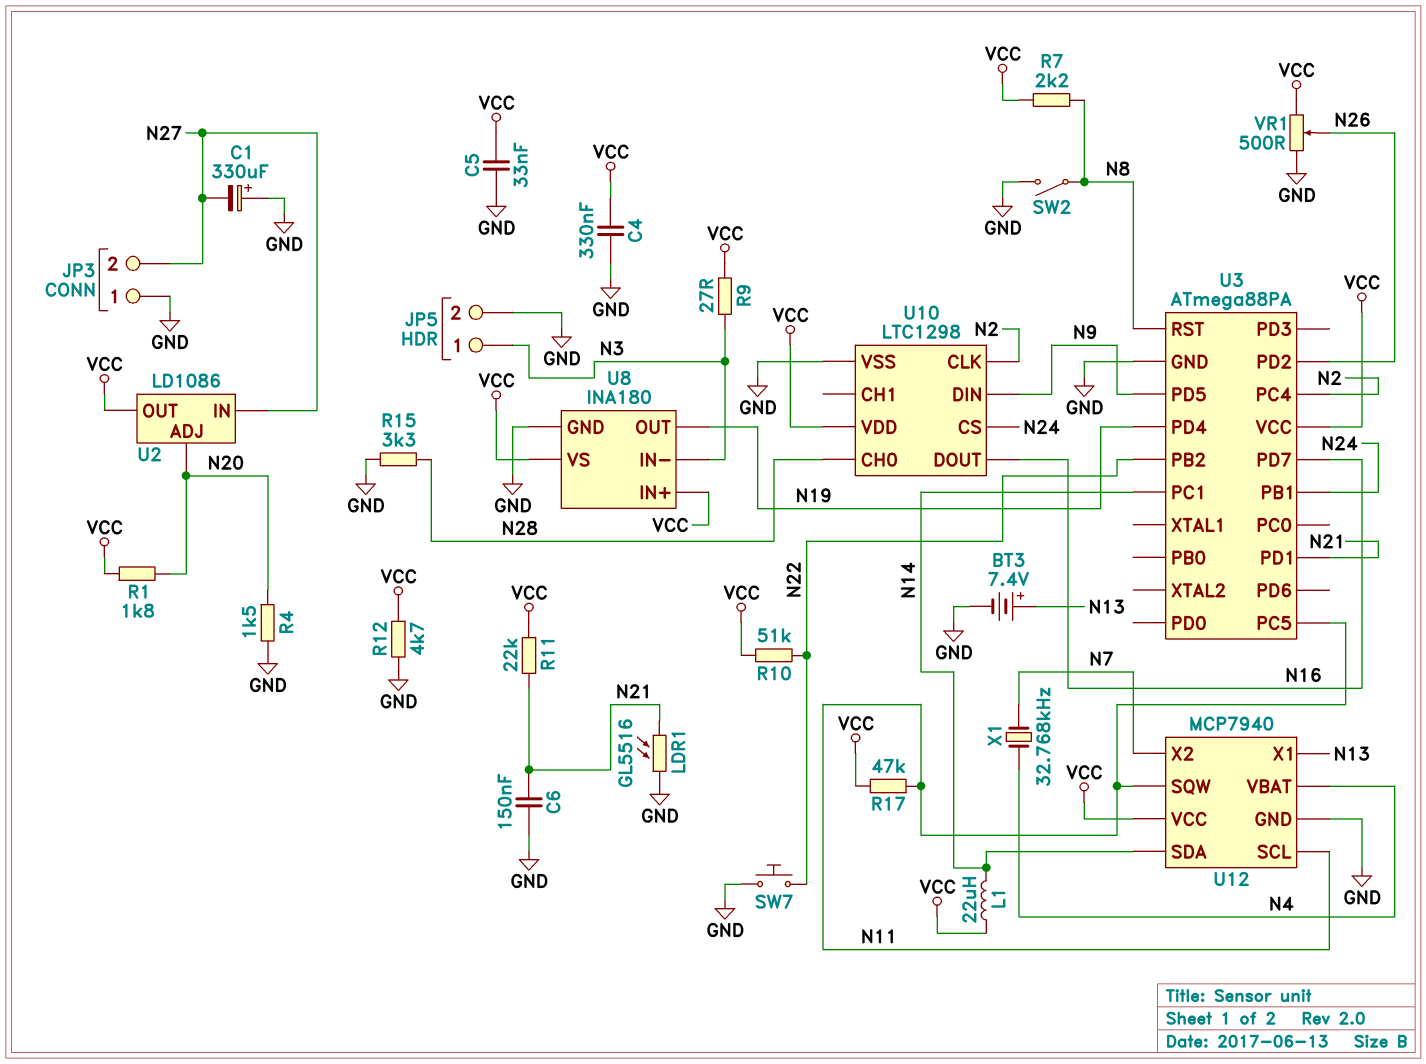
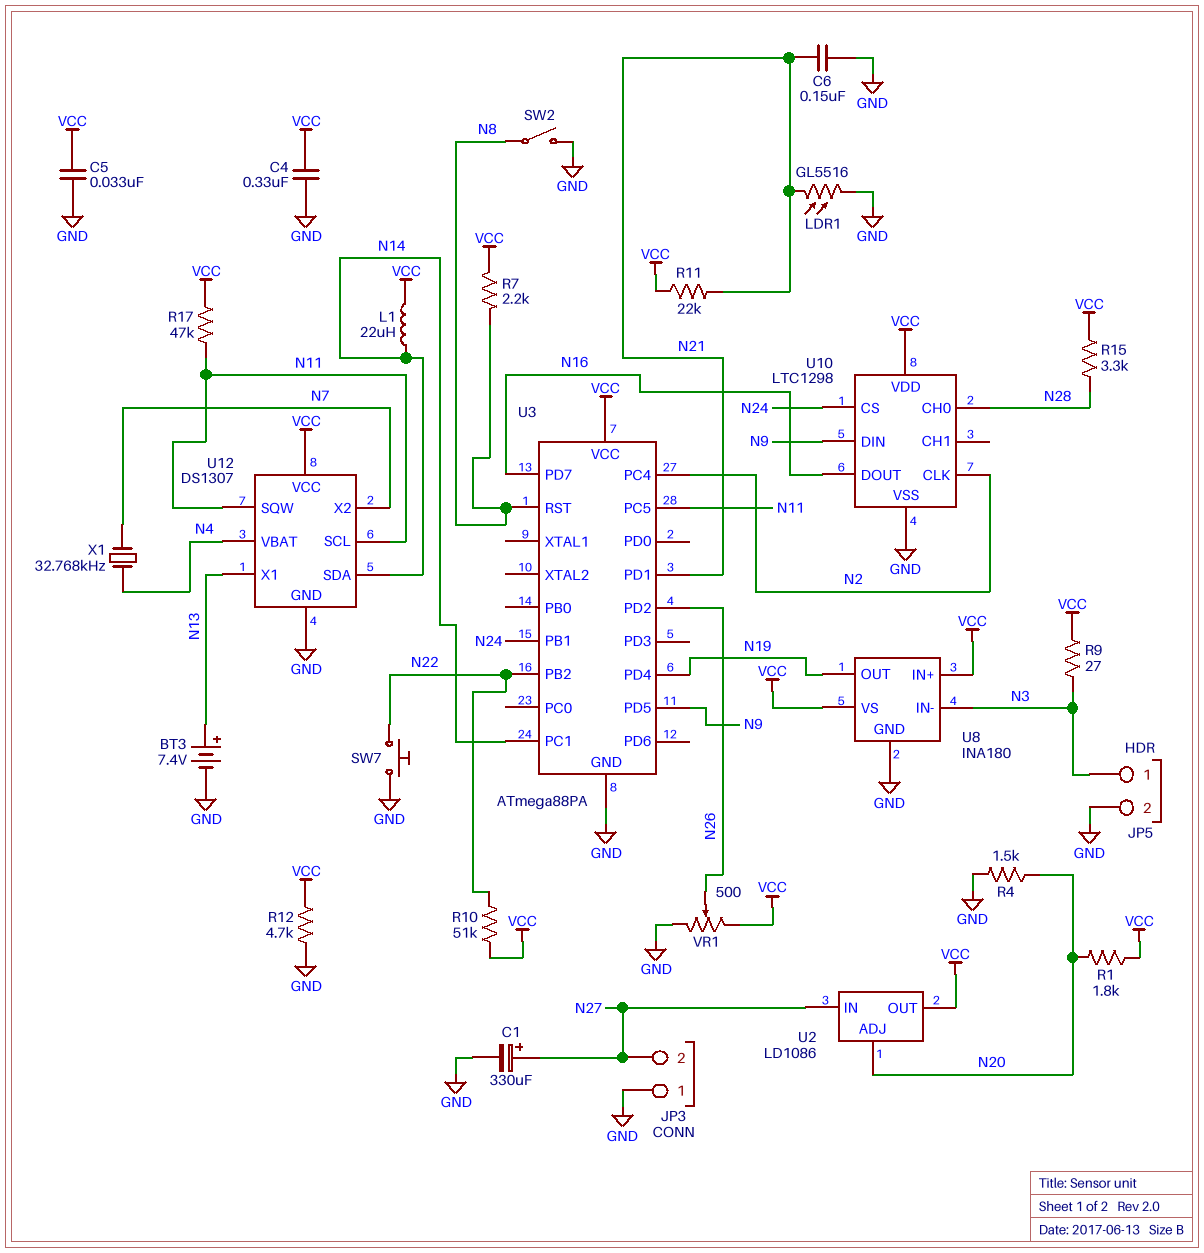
C1: 330uF (plus GND, minus N27) -> 330uF (plus N27, minus GND)
R15: 3.3k (GND, N28) -> 3.3k (N28, VCC)
U12: MCP7940 -> DS1307

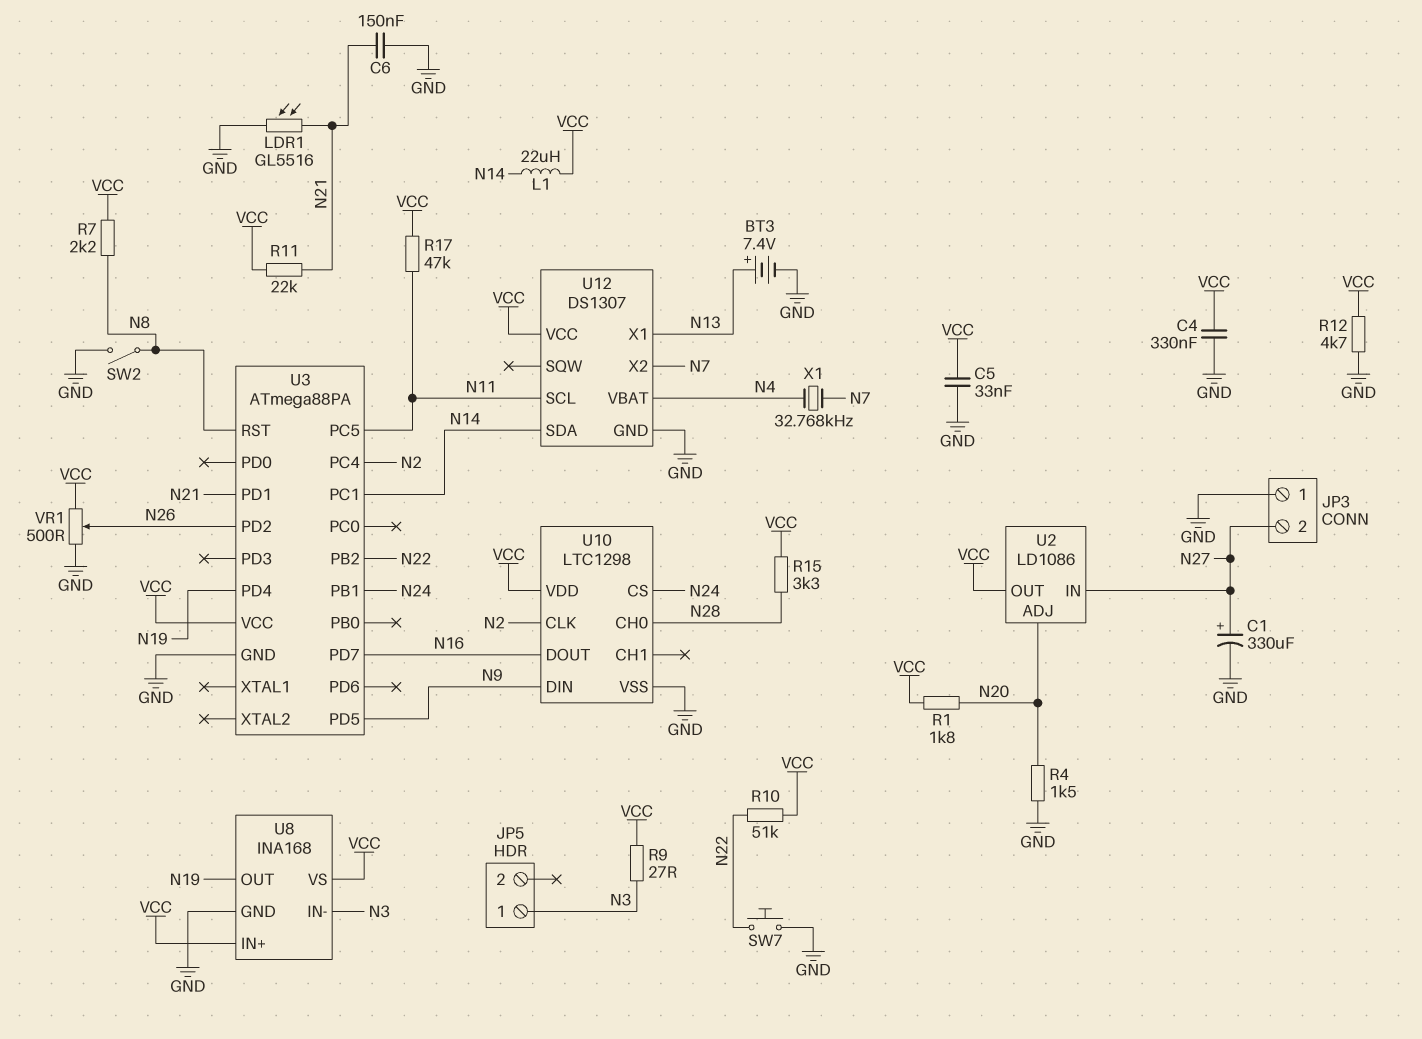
JP5 pin 2: GND -> none
U8: INA180 -> INA168
U12 pin SQW: N11 -> none

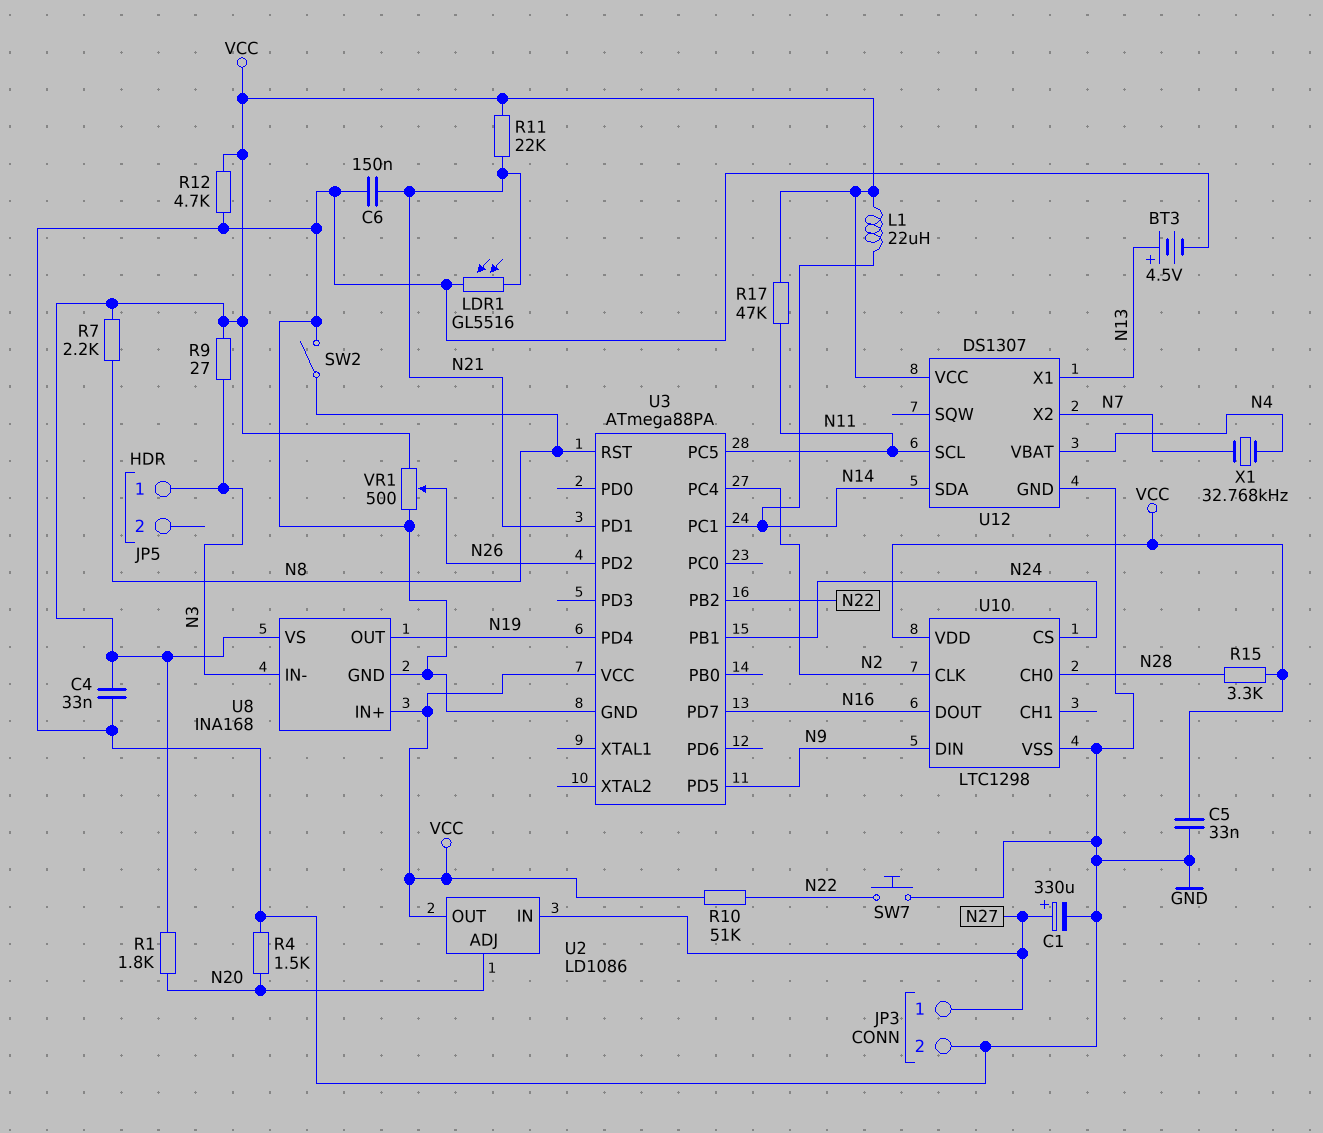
BT3: 7.4V (plus N13, minus GND) -> 4.5V (plus N13, minus GND)
C4: 330nF (GND, VCC) -> 33nF (GND, VCC)
JP3 pin 1: GND -> N27
JP3 pin 2: N27 -> GND

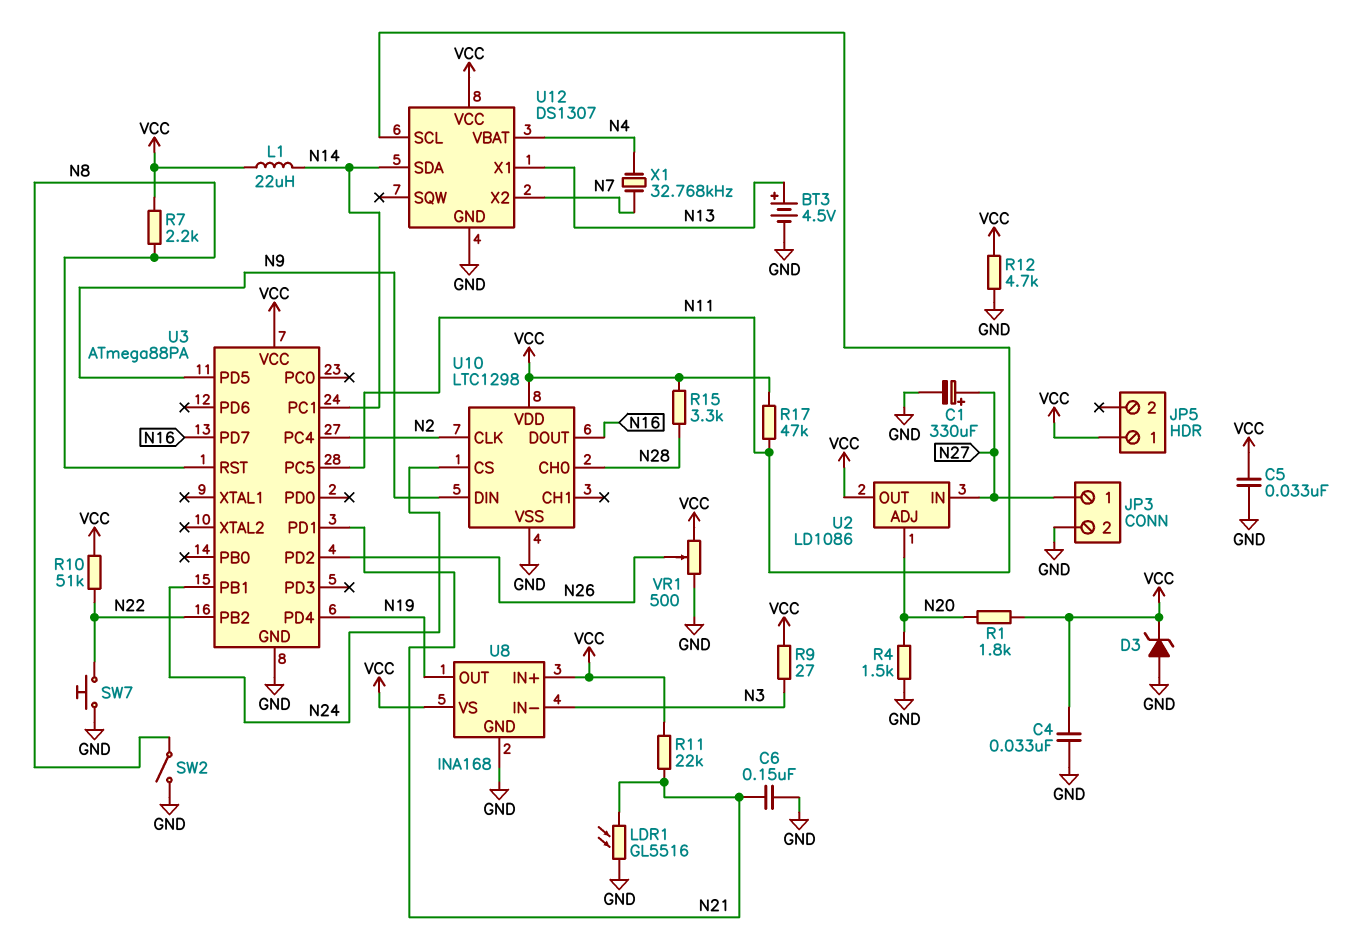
D3: none -> zener (A GND, K VCC)
JP5 pin 1: N3 -> VCC

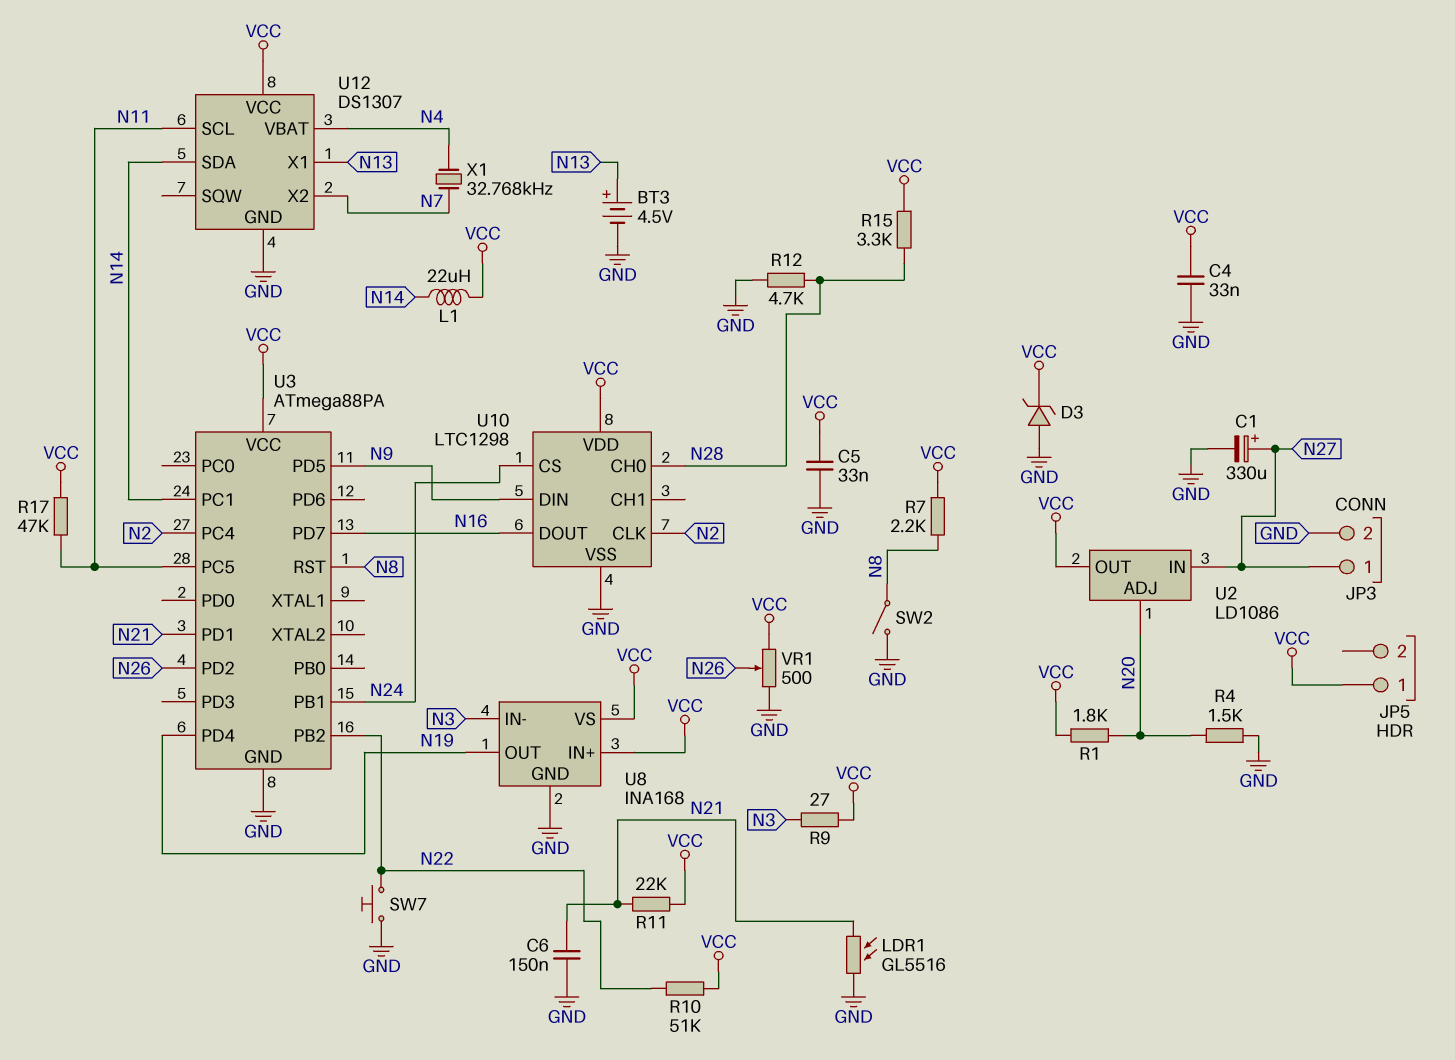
R12: 4.7k (GND, VCC) -> 4.7k (GND, N28)

